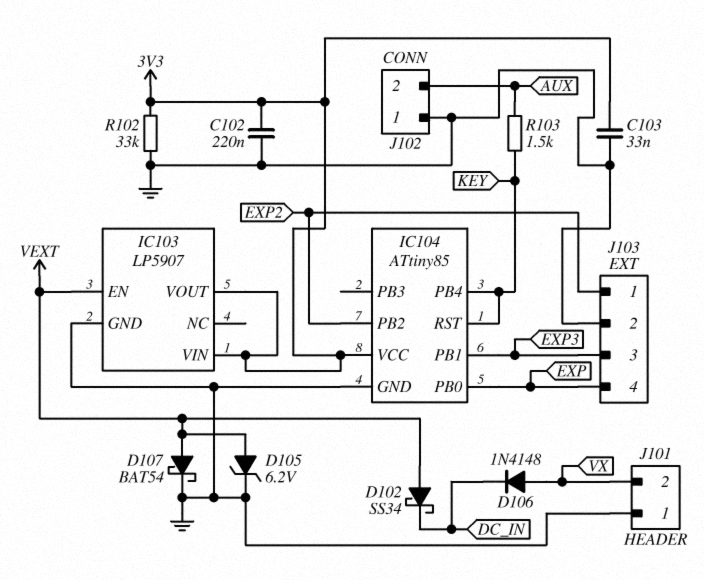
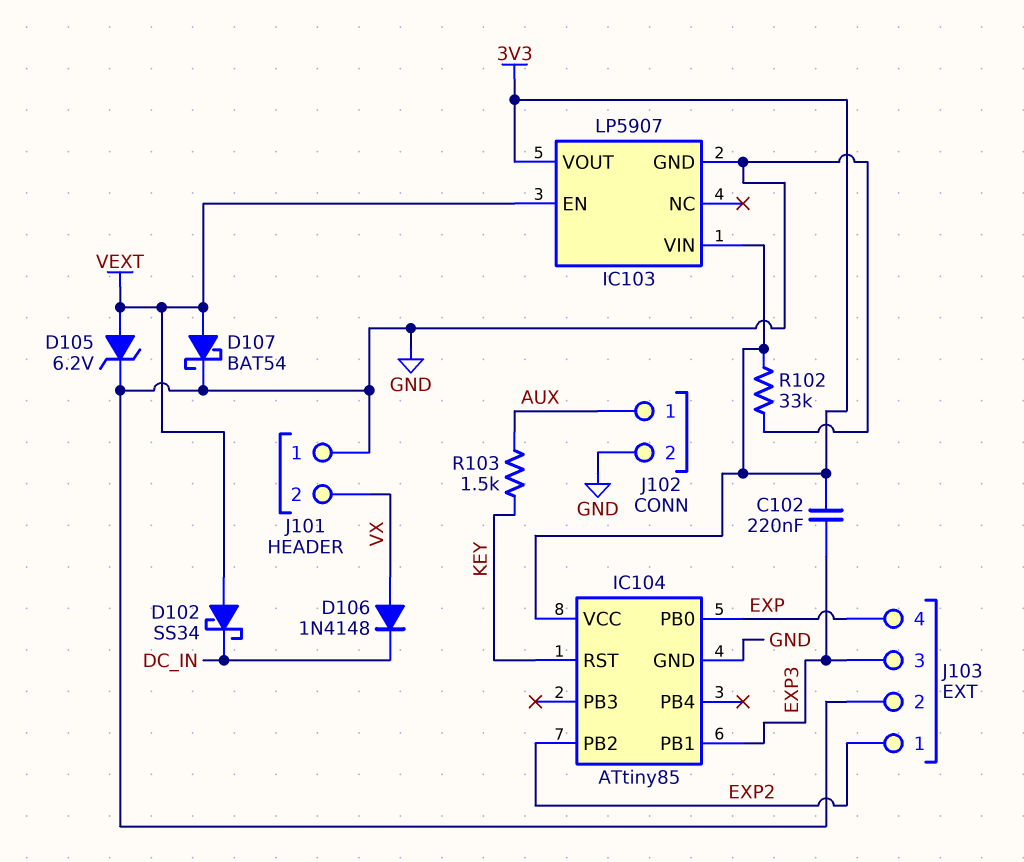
C102: 220nF (3V3, GND) -> 220nF (3V3, EXP3)
C103: 33nF (3V3, GND) -> none
IC104 pin PB4: KEY -> none
J102 pin 1: GND -> AUX
J102 pin 2: AUX -> GND

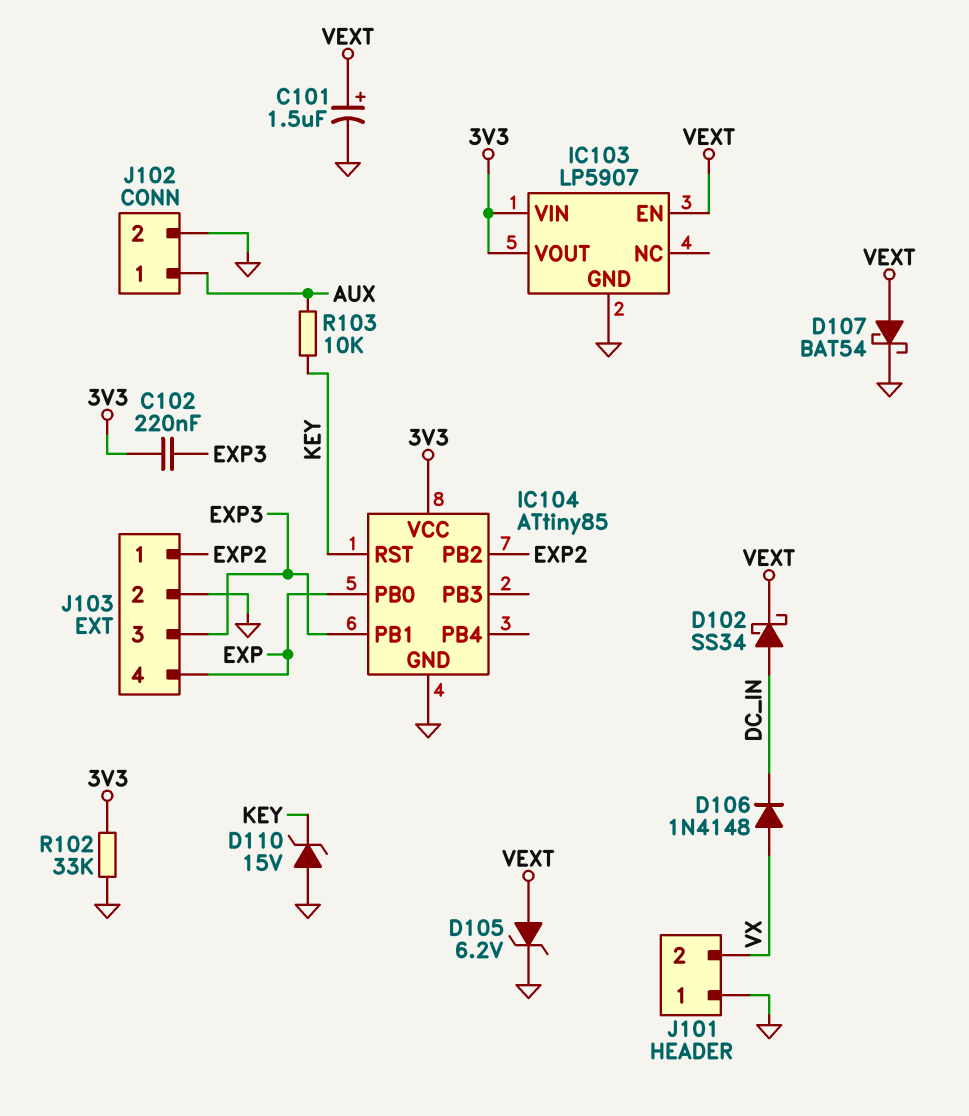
C101: none -> 1.5uF (plus VEXT, minus GND)
D102: schottky SS34 (A VEXT, K DC_IN) -> schottky SS34 (A DC_IN, K VEXT)
D110: none -> zener 15V (A GND, K KEY)
R103: 1.5k (AUX, KEY) -> 10k (AUX, KEY)

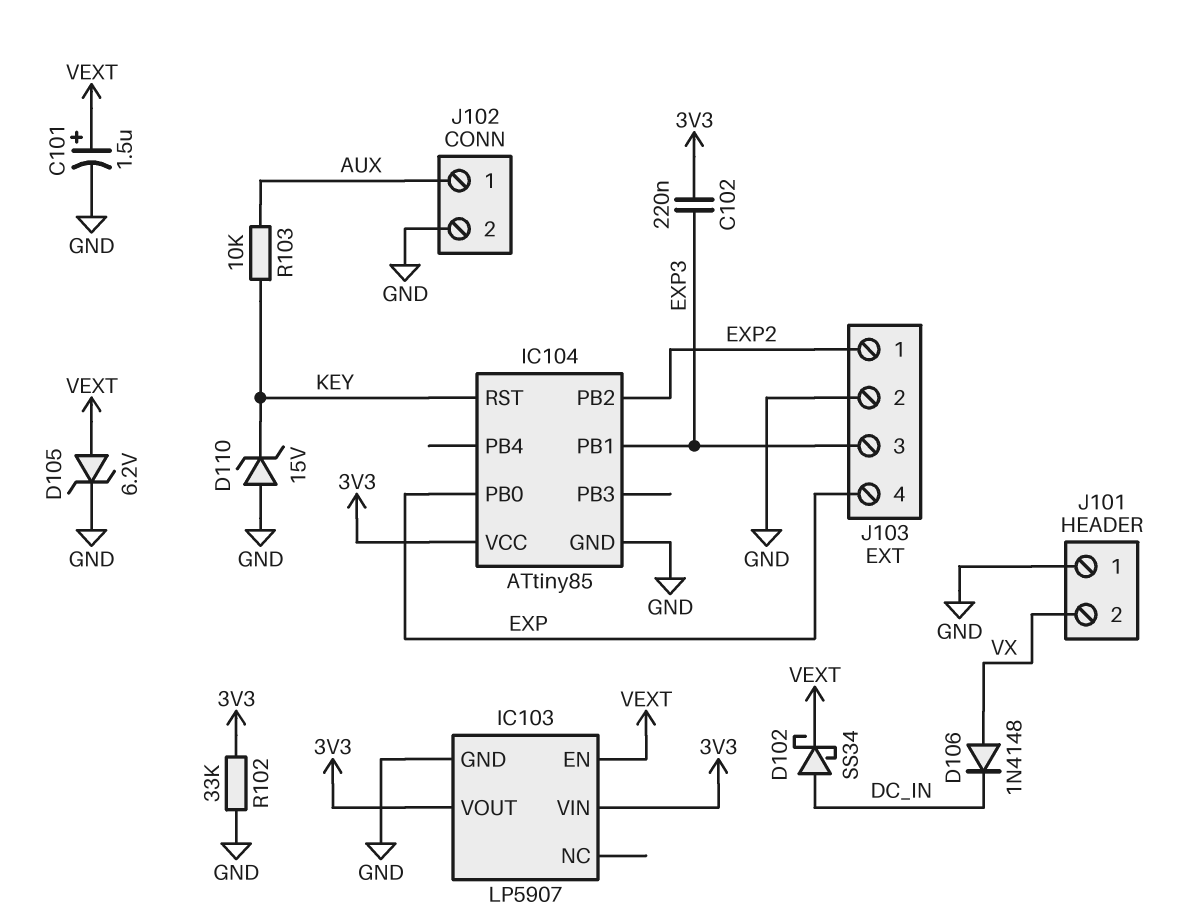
D107: schottky BAT54 (A VEXT, K GND) -> none

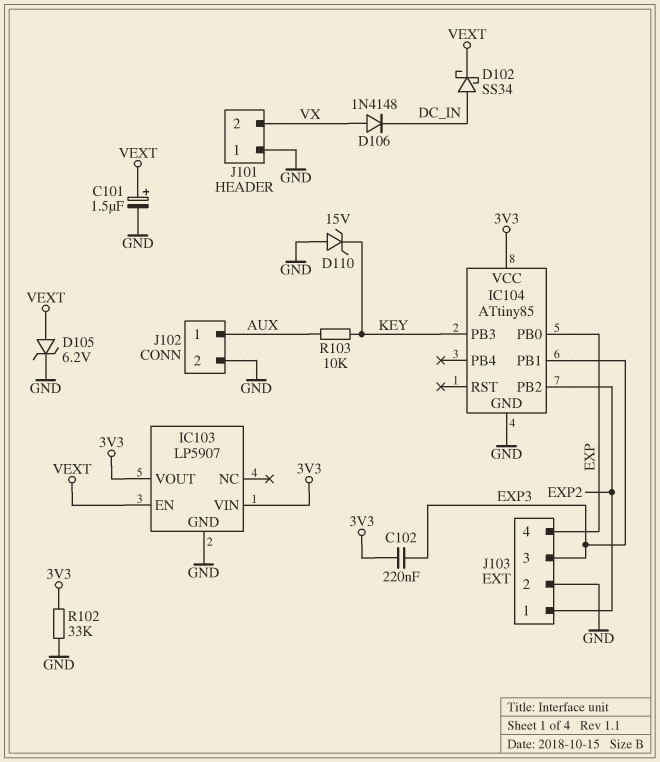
IC104 pin PB3: none -> KEY
IC104 pin RST: KEY -> none

